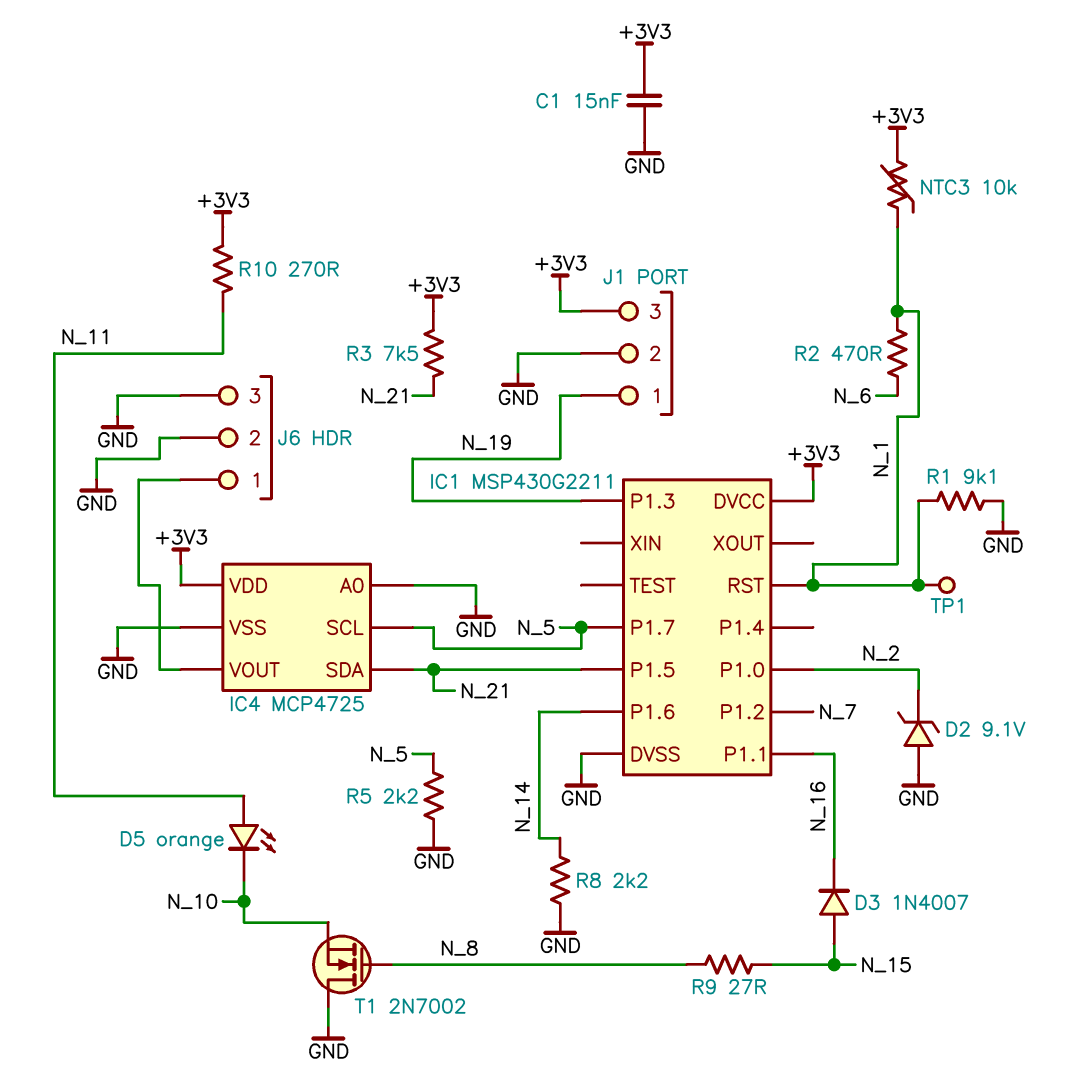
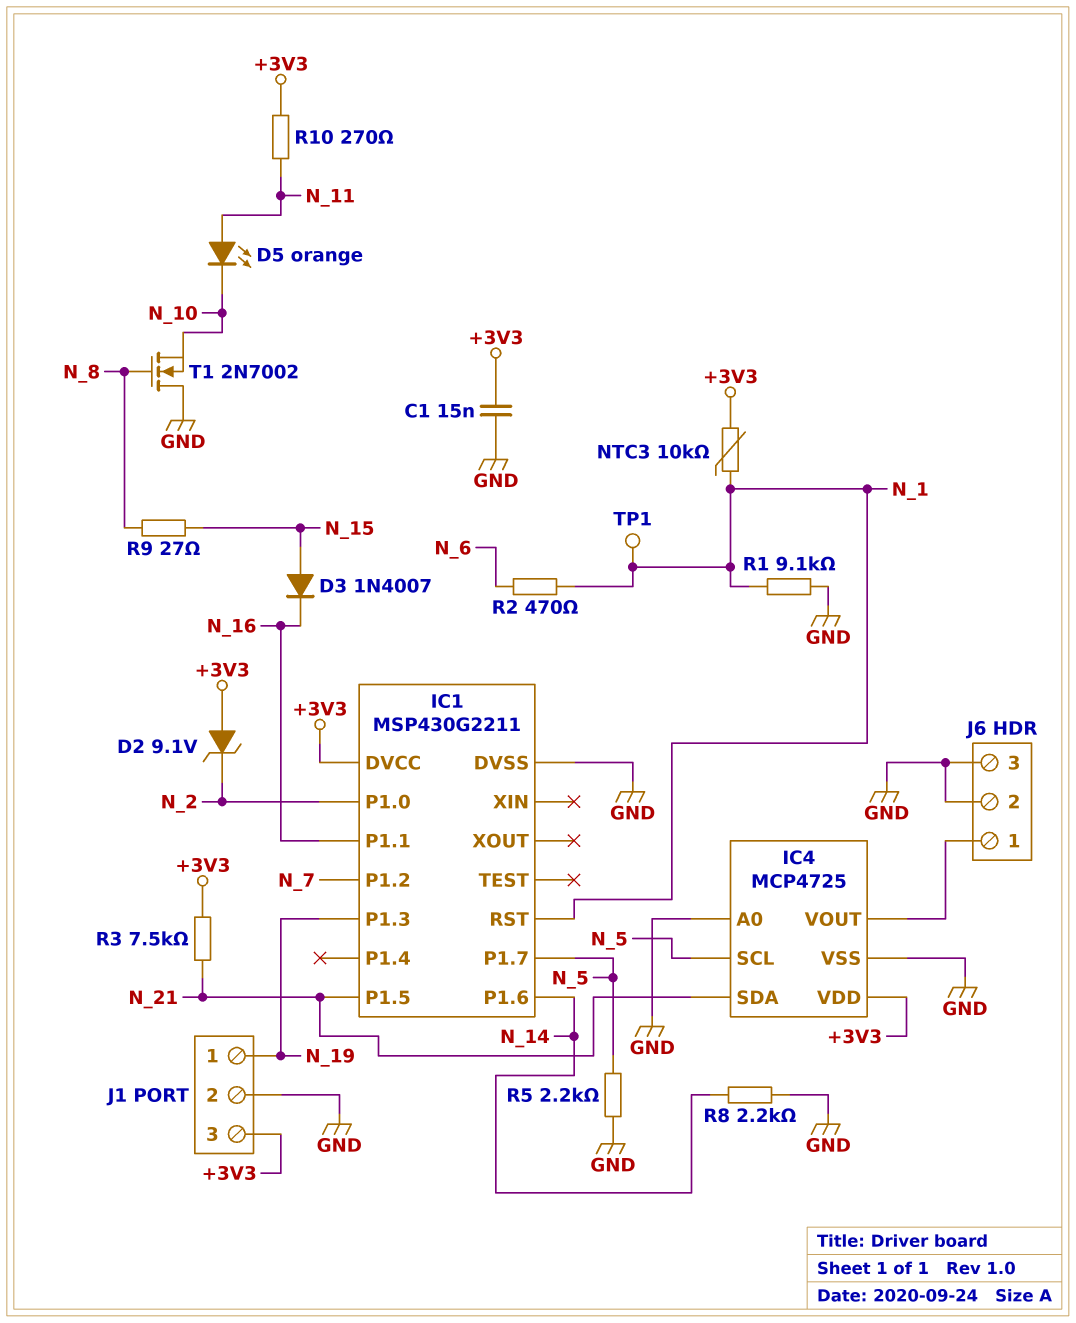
D2: zener 9.1V (A GND, K N_2) -> zener 9.1V (A +3V3, K N_2)

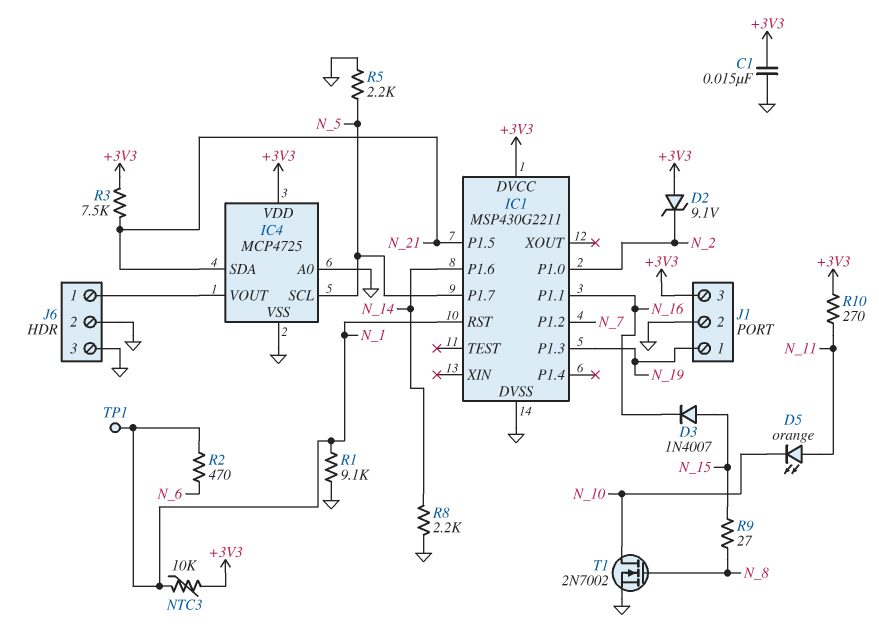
T1: NMOS 2N7002 (G N_8, D GND, S N_10) -> NMOS 2N7002 (G N_8, D N_10, S GND)

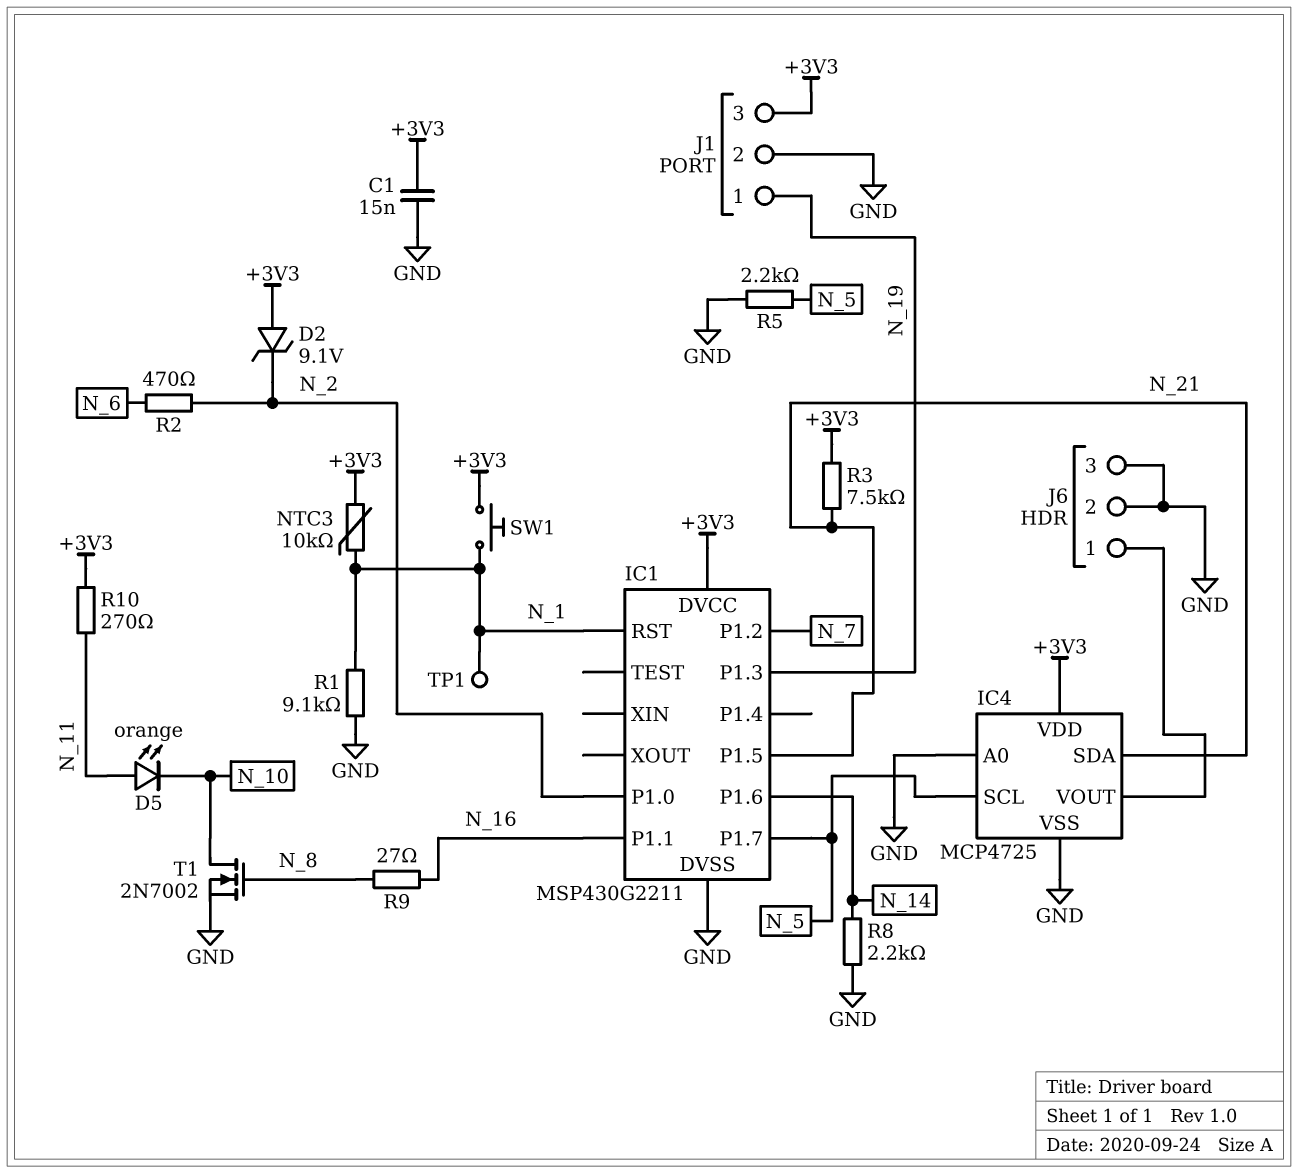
D3: diode 1N4007 (A N_15, K N_16) -> none
R2: 470 (N_1, N_6) -> 470 (N_2, N_6)
R9: 27 (N_8, N_15) -> 27 (N_8, N_16)
SW1: none -> button (+3V3, N_1)

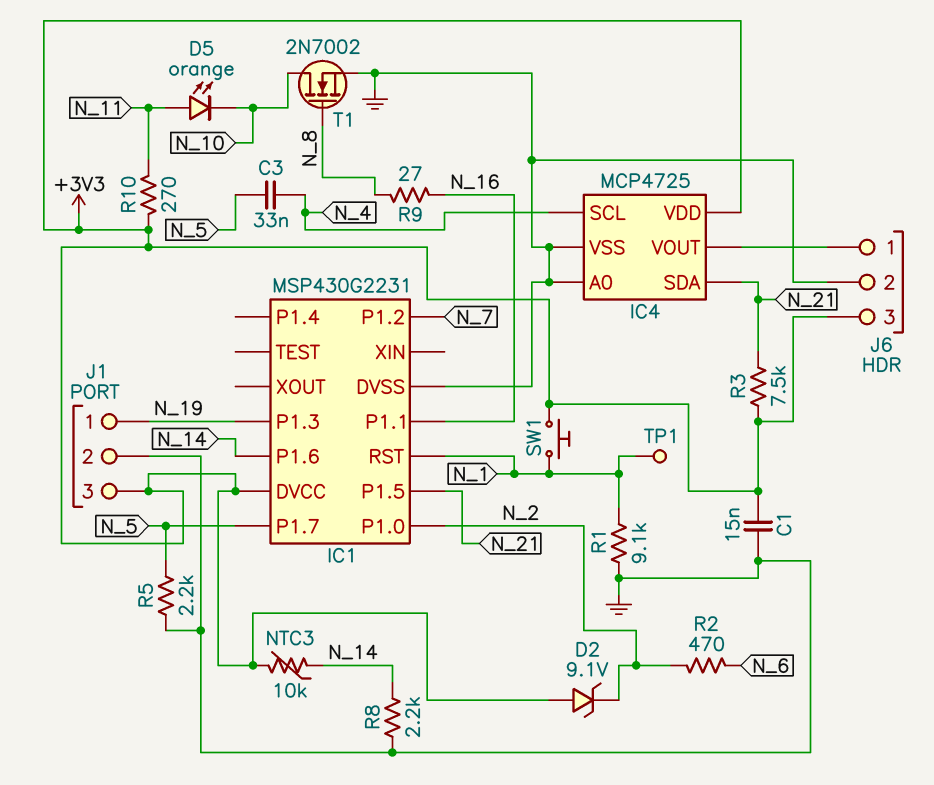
C3: none -> 33nF (N_4, N_5)
IC1: MSP430G2211 -> MSP430G2231
IC4 pin SCL: N_5 -> N_4
J6 pin 3: GND -> +3V3
NTC3: 10k (+3V3, N_1) -> 10k (+3V3, N_14)

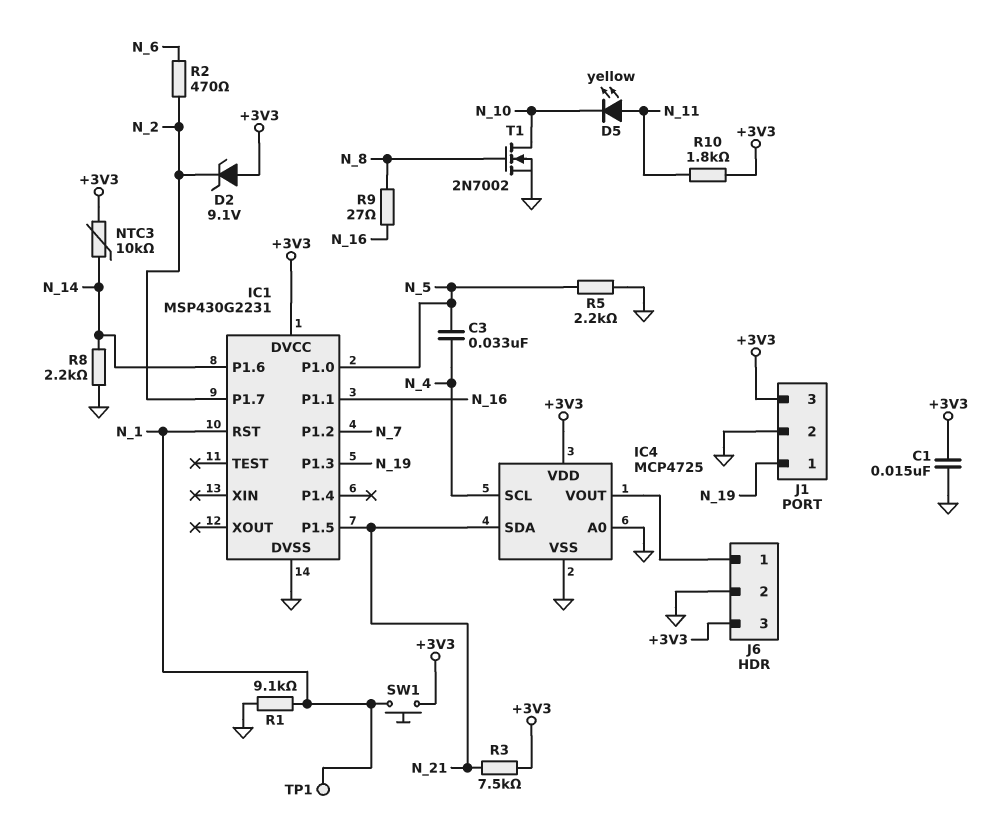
D5: LED orange (A N_11, K N_10) -> LED yellow (A N_11, K N_10)
IC1 pin P1.0: N_2 -> N_5
IC1 pin P1.7: N_5 -> N_2
R10: 270 (+3V3, N_11) -> 1.8k (+3V3, N_11)

